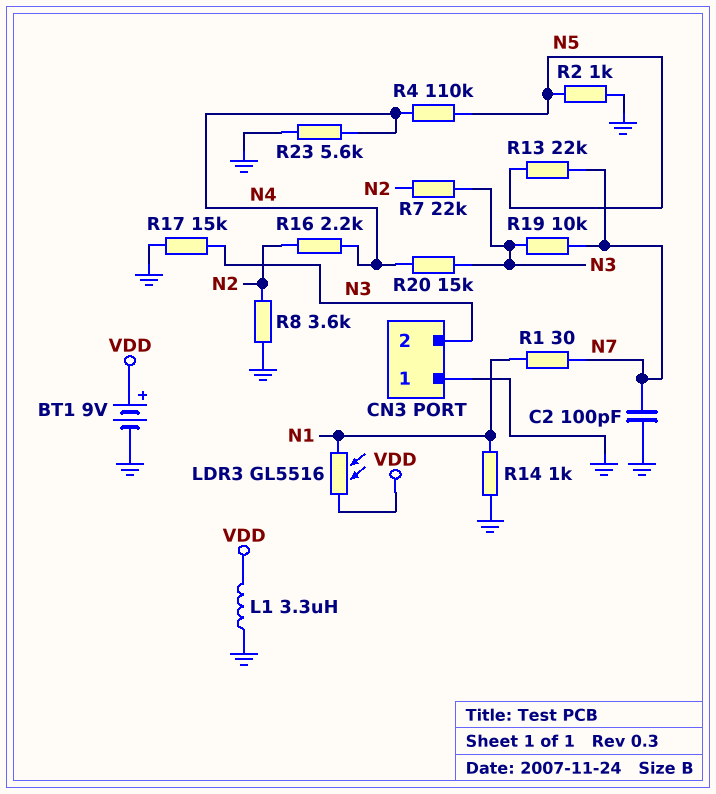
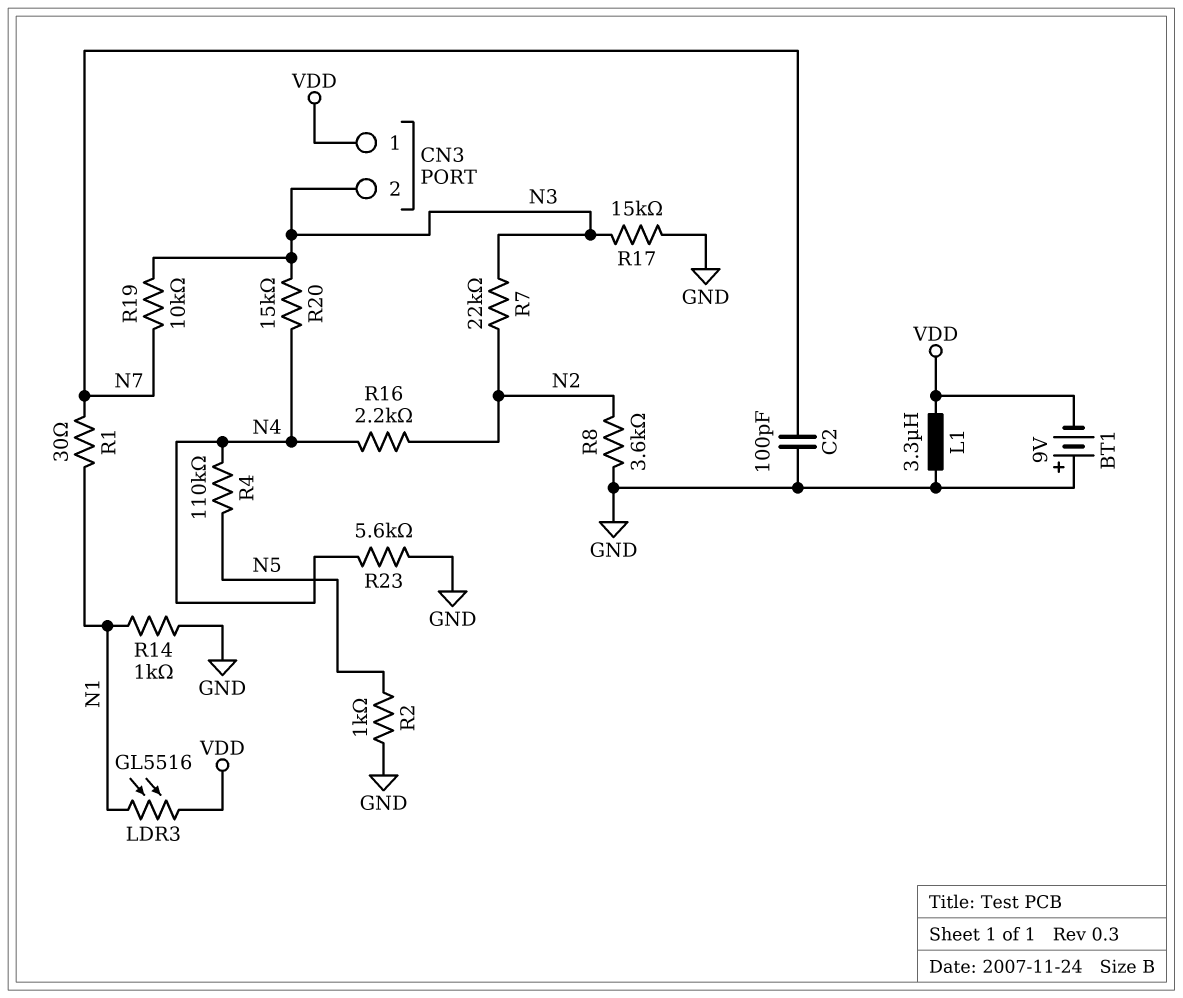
BT1: 9V (plus VDD, minus GND) -> 9V (plus GND, minus VDD)
CN3 pin 1: GND -> VDD
R13: 22k (N5, N7) -> none

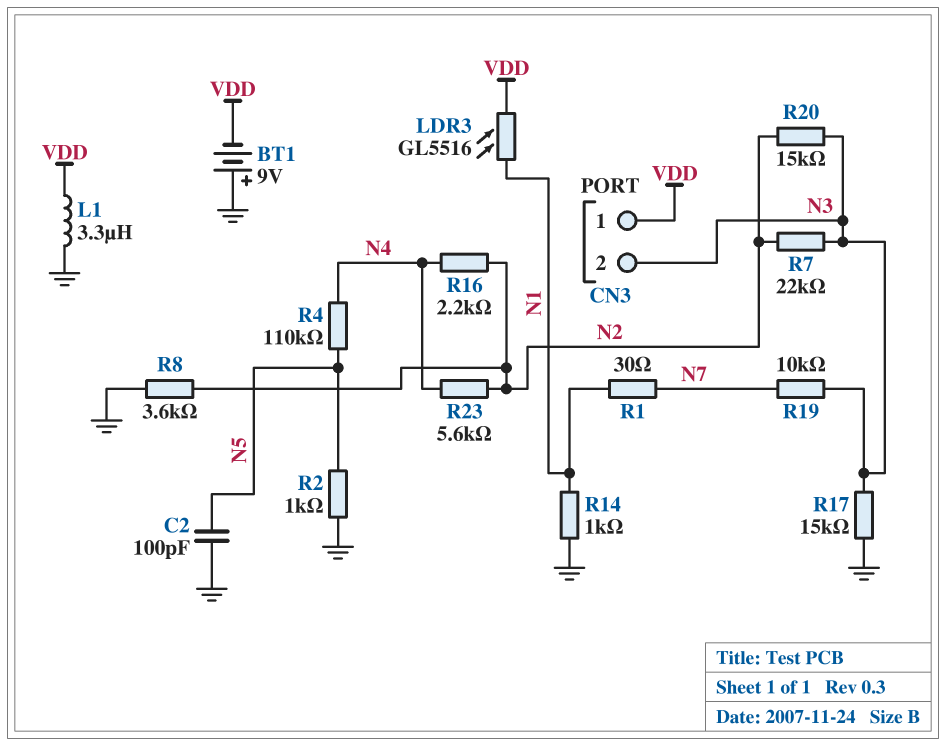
C2: 100pF (GND, N7) -> 100pF (GND, N5)
R20: 15k (N3, N4) -> 15k (N2, N3)
R23: 5.6k (GND, N4) -> 5.6k (N2, N4)

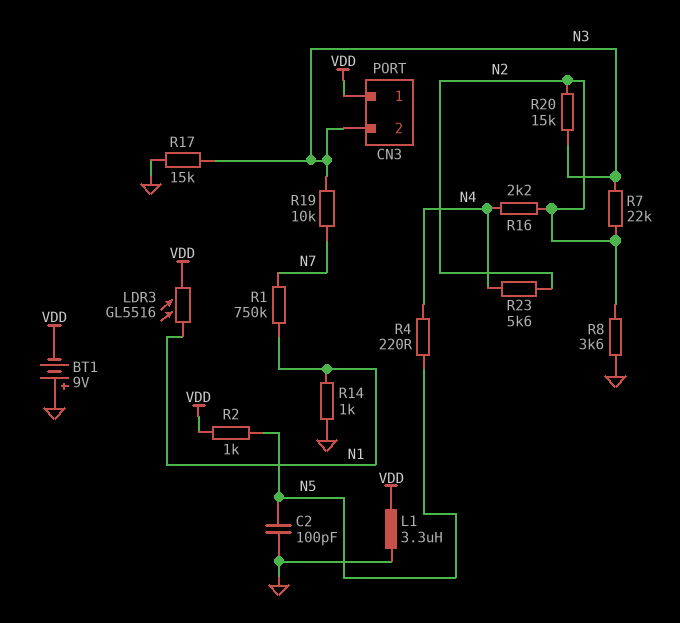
R1: 30 (N1, N7) -> 750k (N1, N7)
R2: 1k (GND, N5) -> 1k (N5, VDD)
R4: 110k (N4, N5) -> 220 (N4, N5)

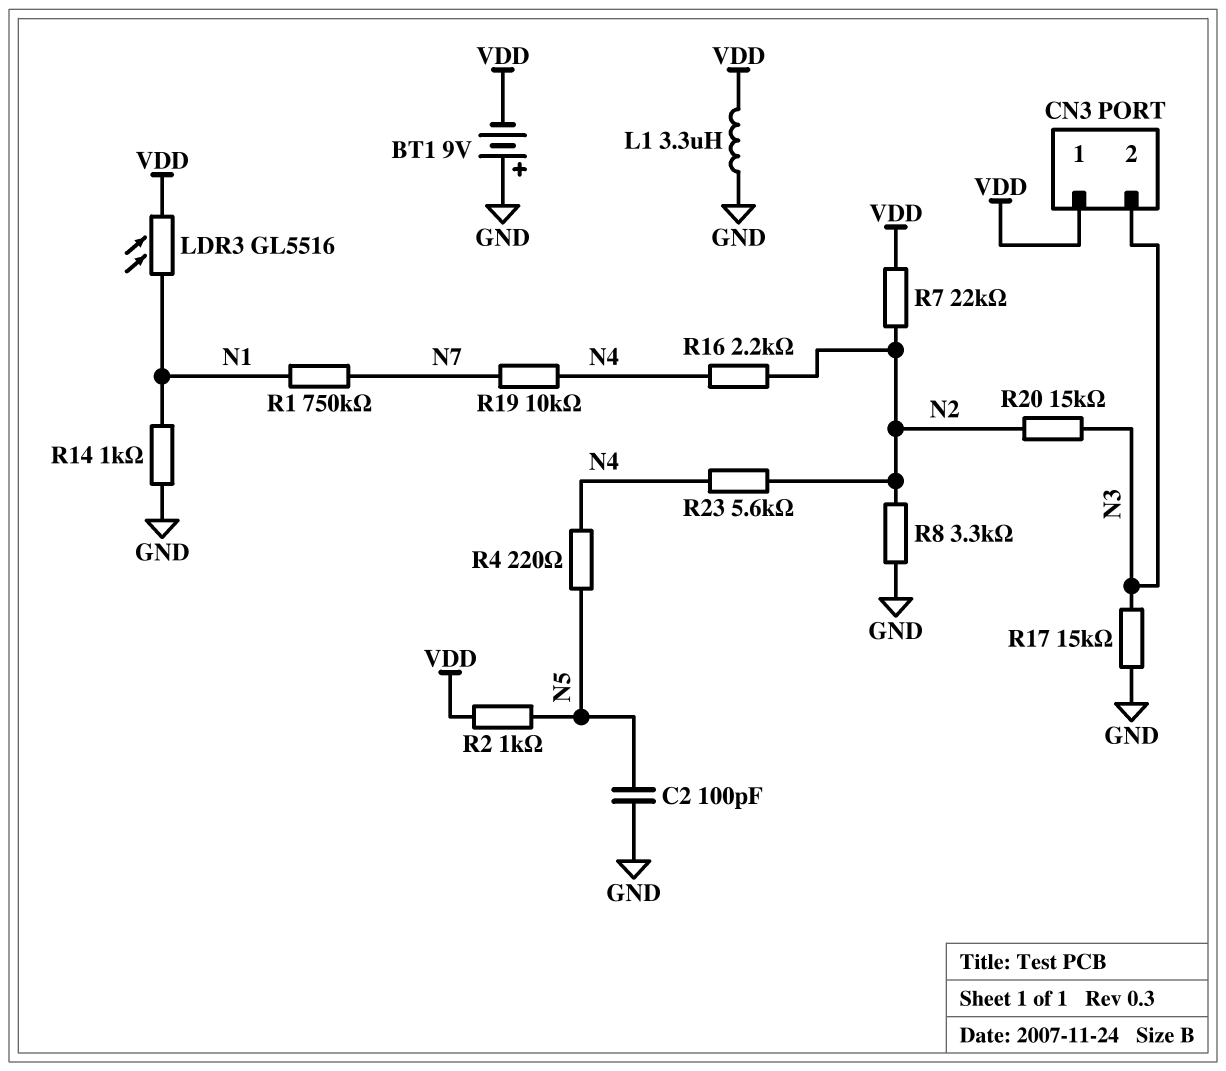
R7: 22k (N2, N3) -> 22k (N2, VDD)
R8: 3.6k (GND, N2) -> 3.3k (GND, N2)
R19: 10k (N3, N7) -> 10k (N4, N7)

